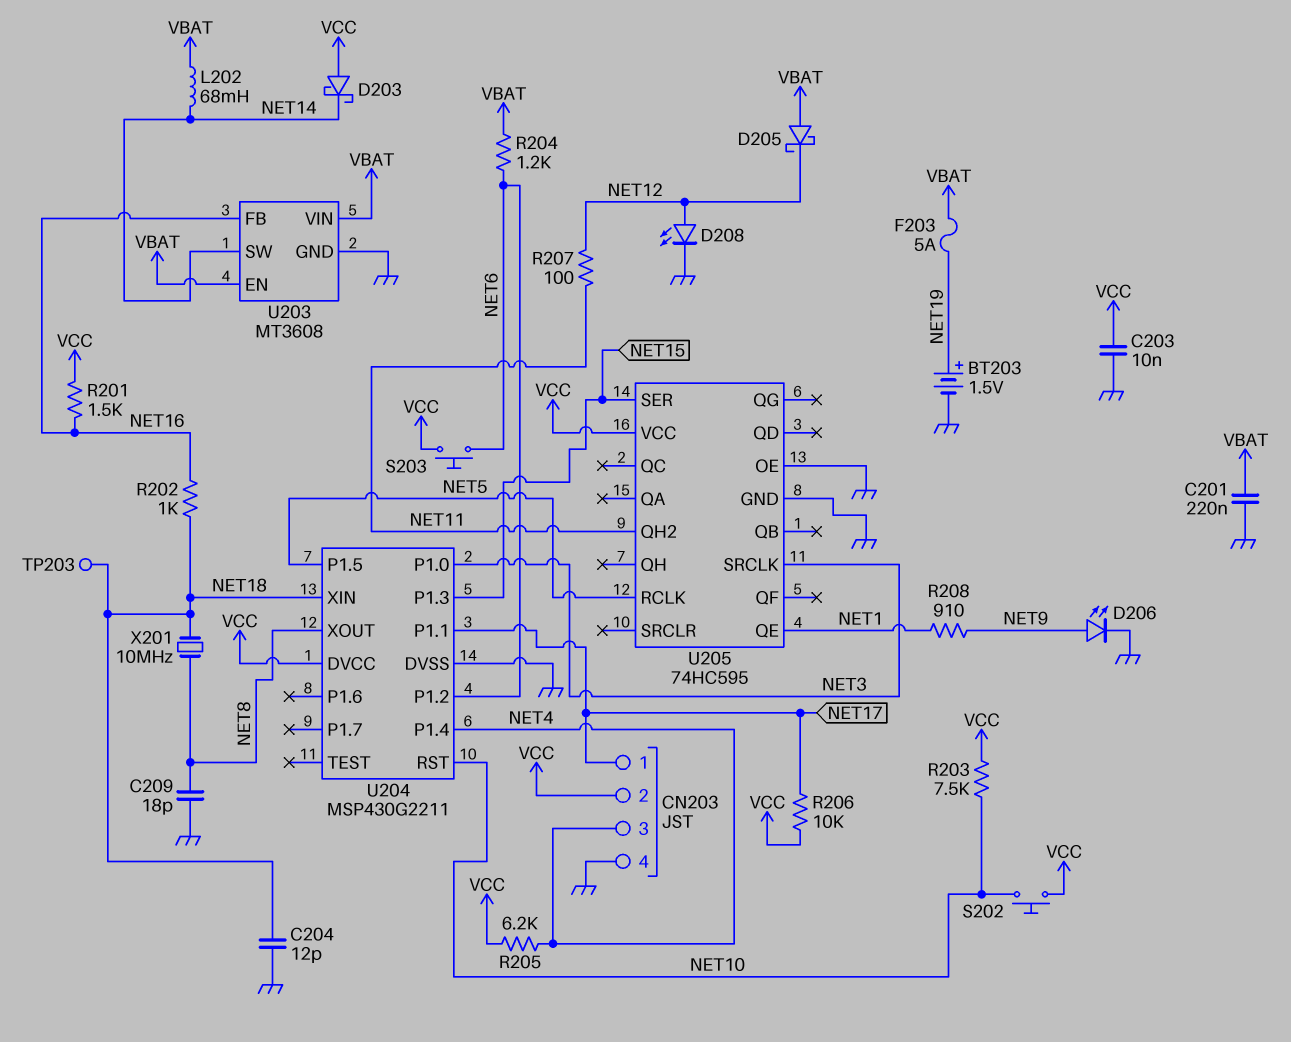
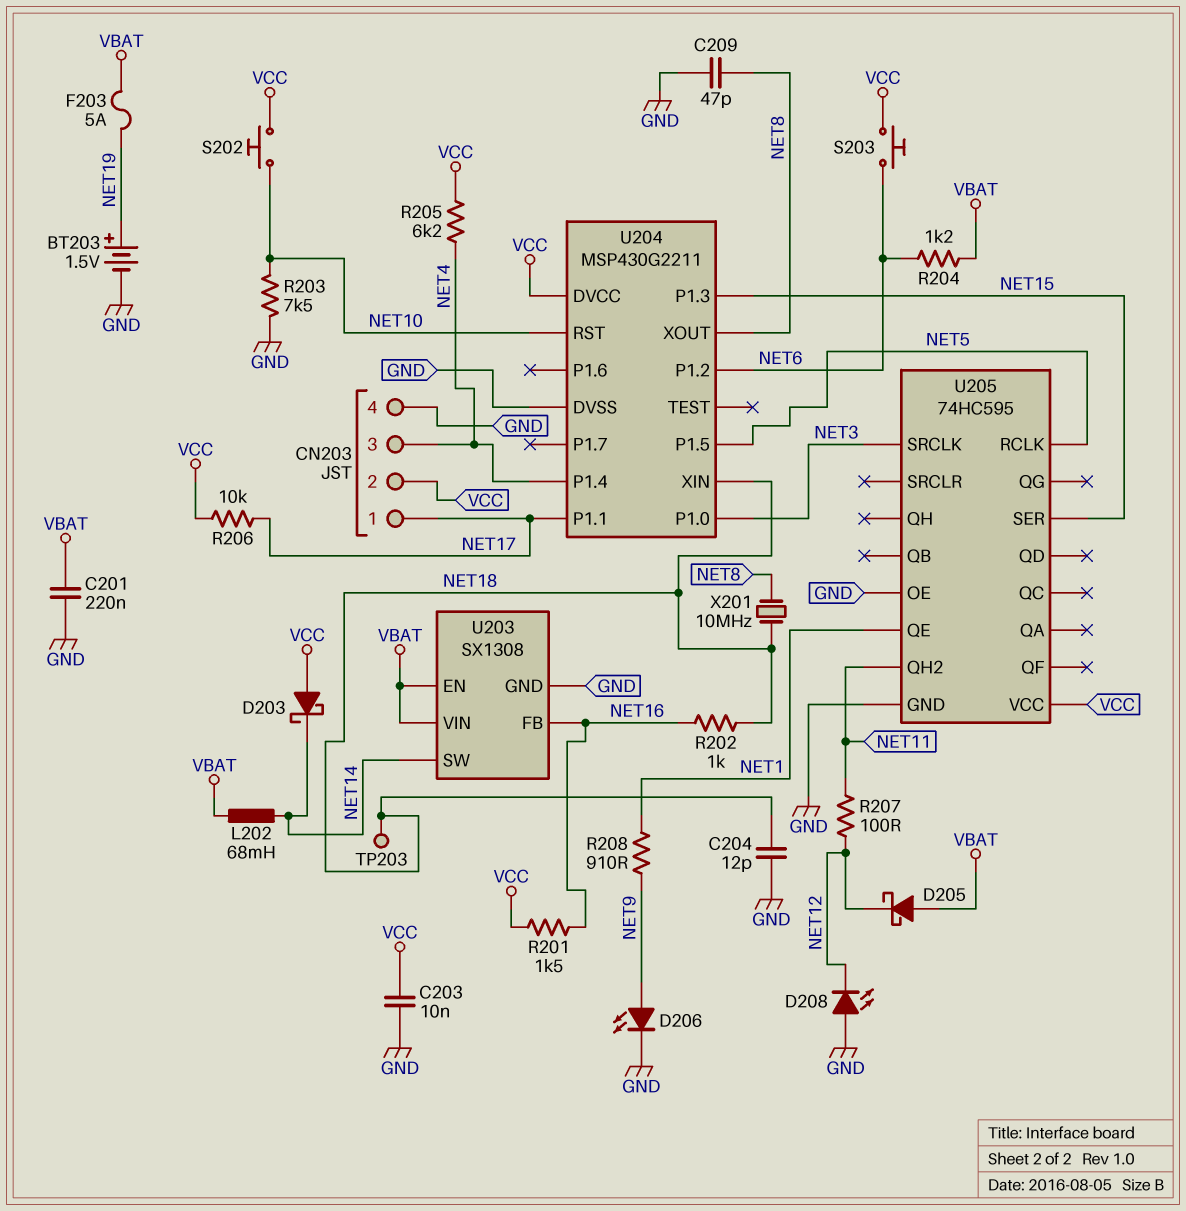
C209: 18pF (GND, NET8) -> 47pF (GND, NET8)
D208: LED (A NET12, K GND) -> LED (A GND, K NET12)
R203: 7.5k (NET10, VCC) -> 7.5k (GND, NET10)
U203: MT3608 -> SX1308

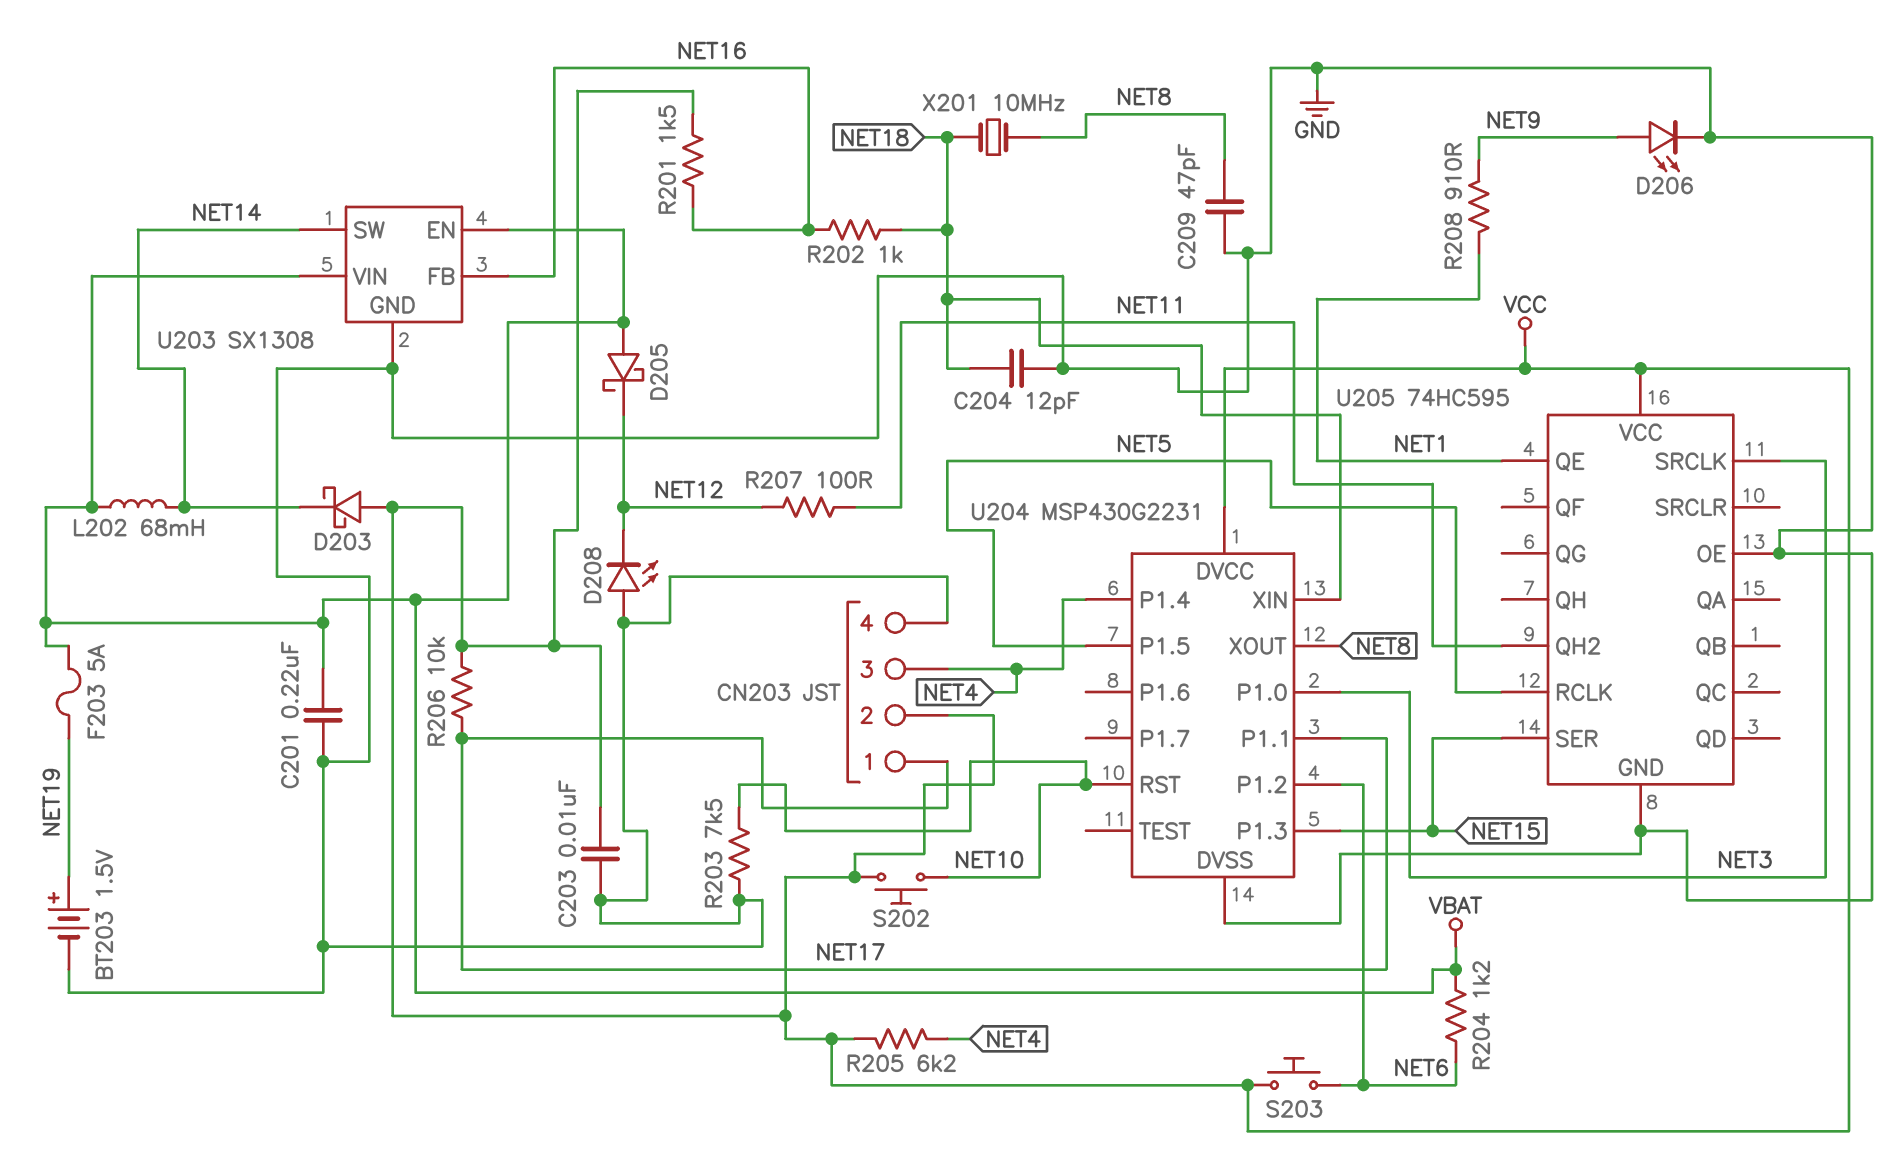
TP203: test point (NET18) -> none
U204: MSP430G2211 -> MSP430G2231

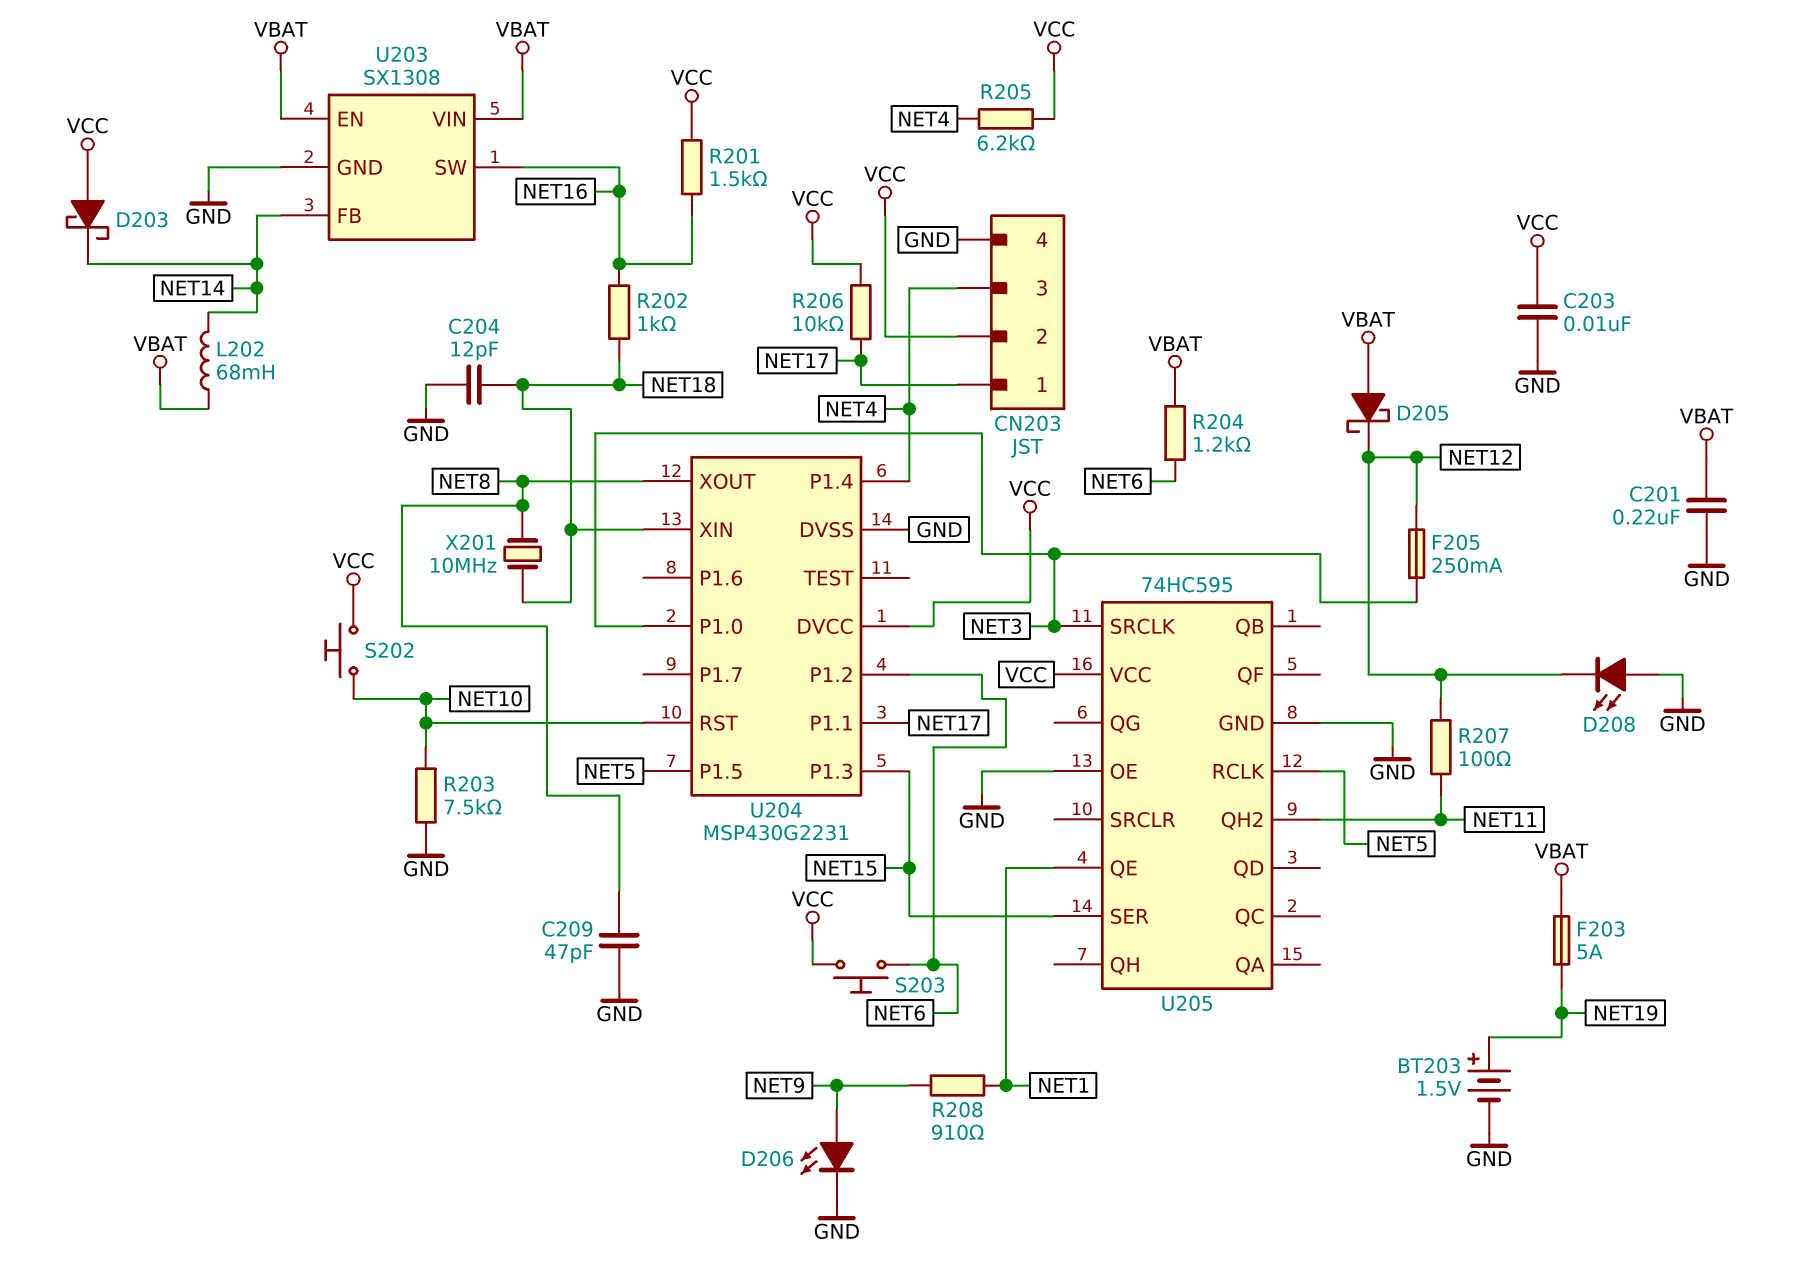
F205: none -> 250mA (NET3, NET12)
U203 pin FB: NET16 -> NET14
U203 pin SW: NET14 -> NET16

